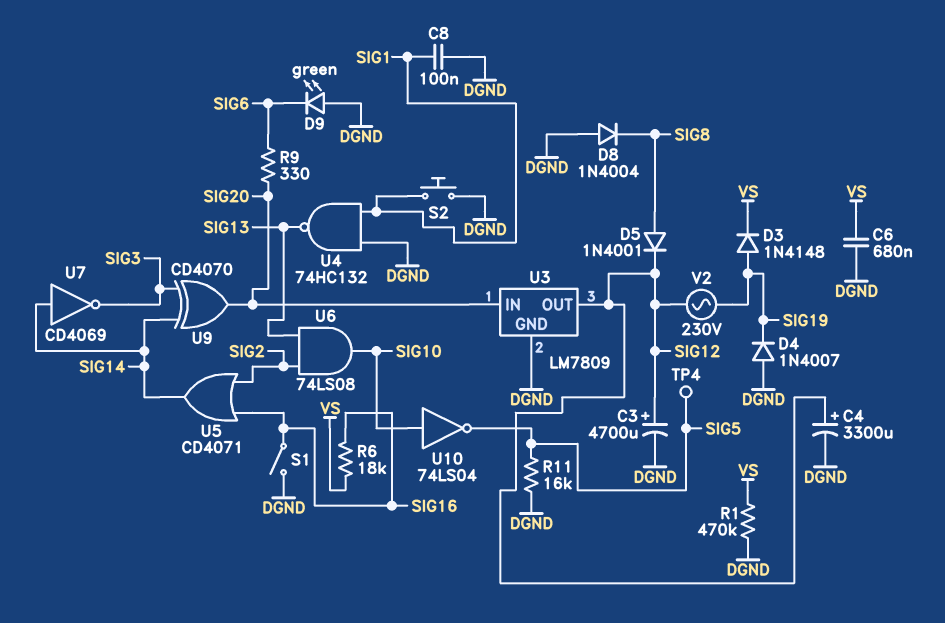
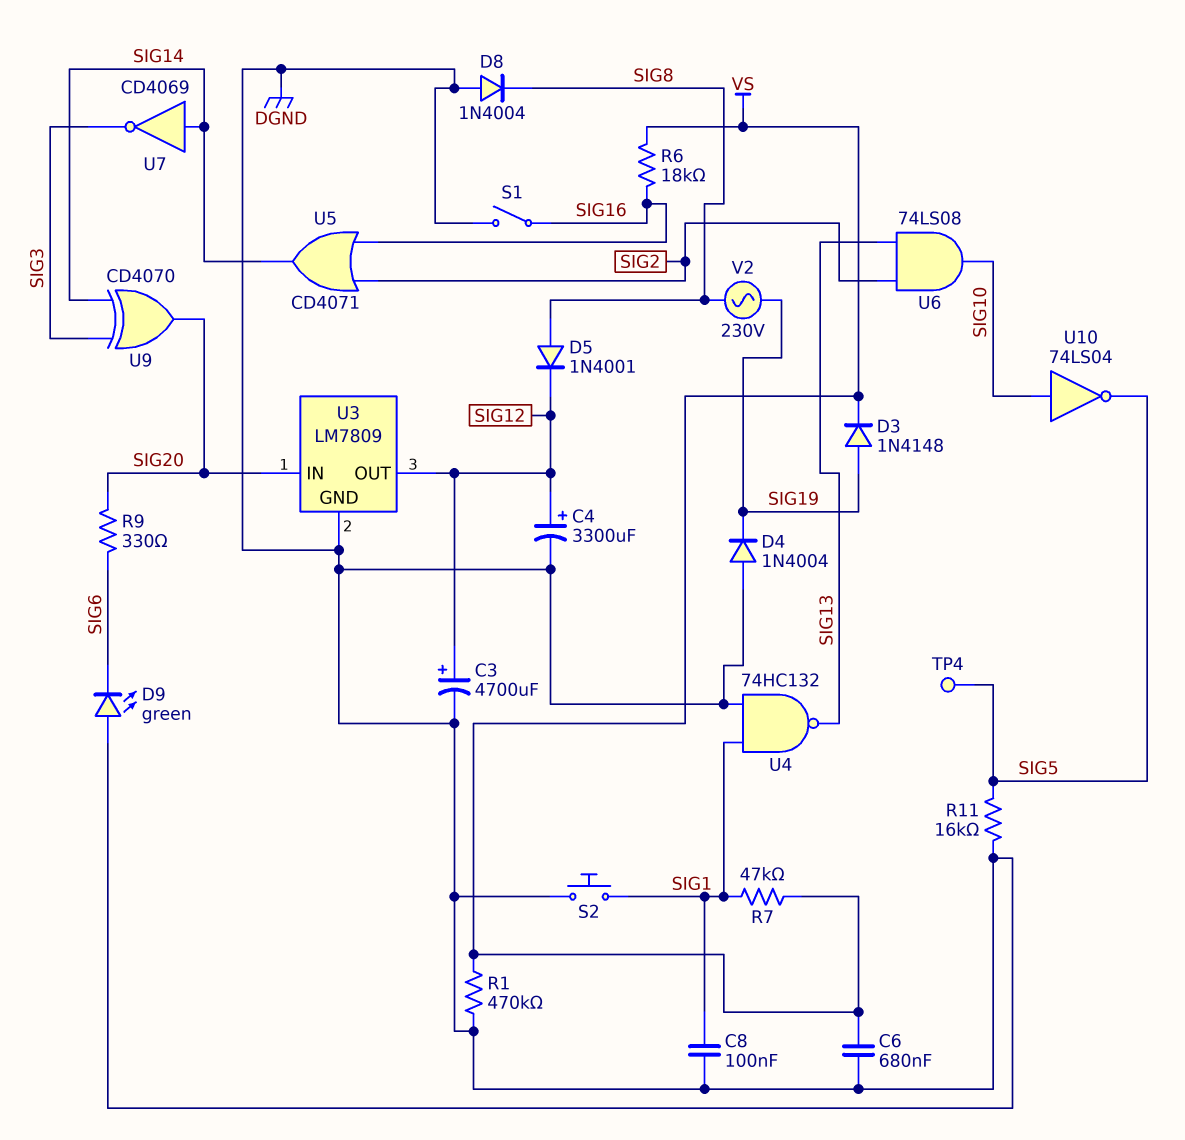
D4: diode 1N4007 (A DGND, K SIG19) -> diode 1N4004 (A DGND, K SIG19)
R7: none -> 47k (SIG1, VS)
V2: AC 230V (SIG12, SIG19) -> AC 230V (SIG8, SIG19)

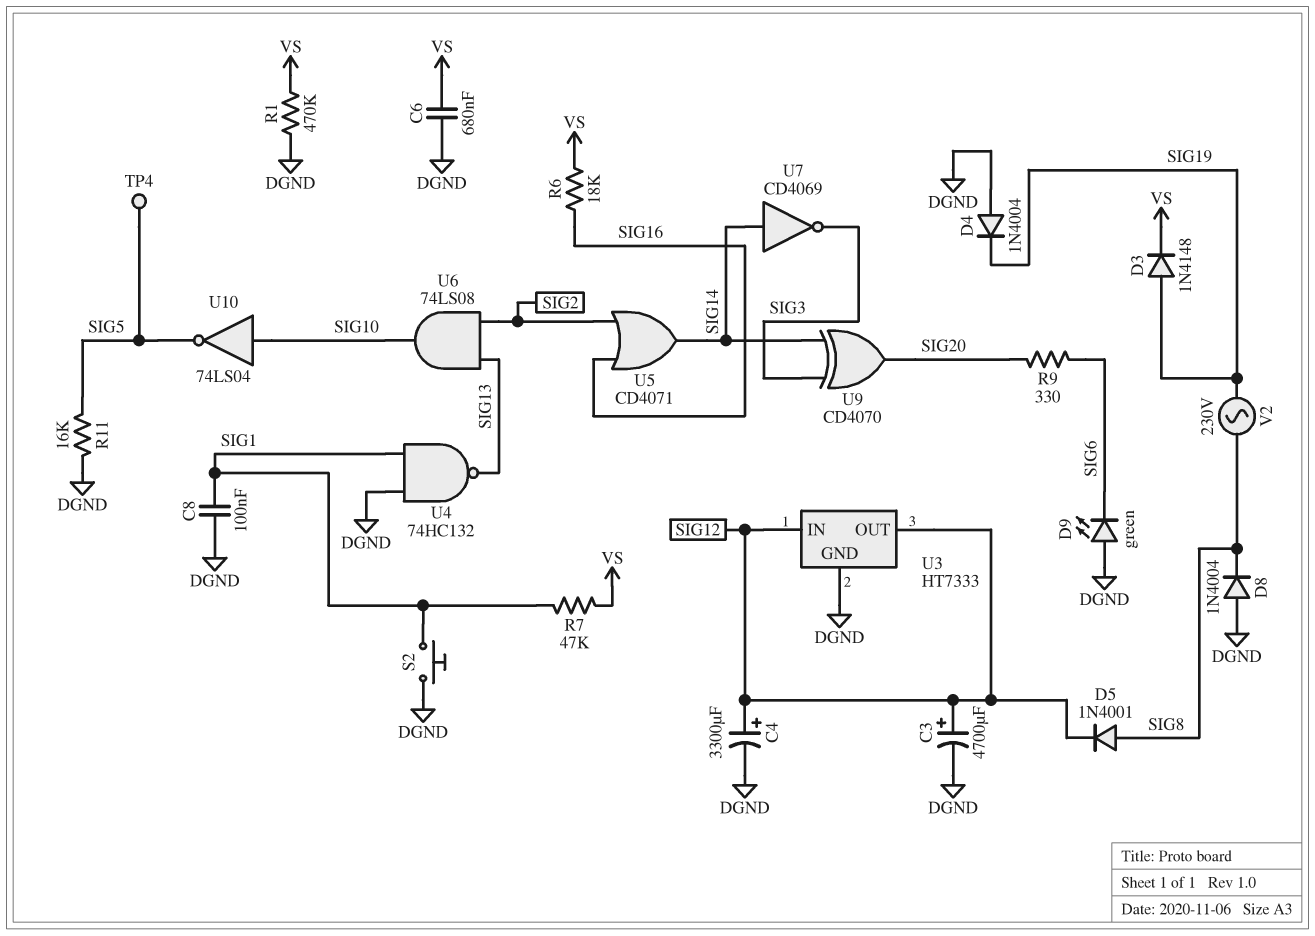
S1: switch (DGND, SIG16) -> none
U3: LM7809 -> HT7333
U3 pin IN: SIG20 -> SIG12

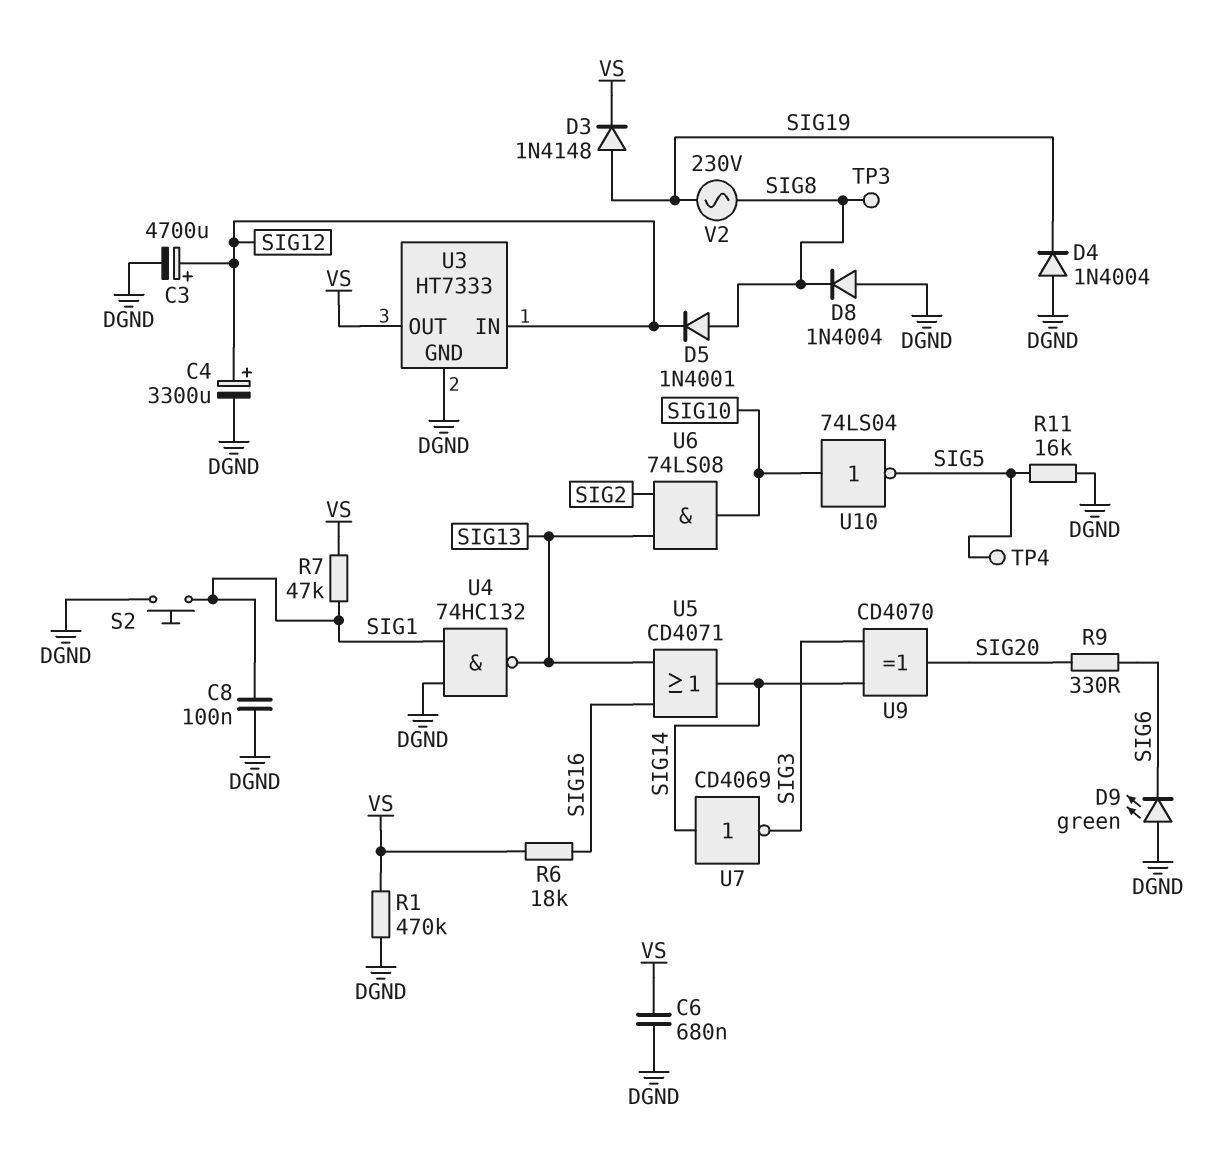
TP3: none -> test point (SIG8)
U3 pin OUT: SIG12 -> VS
U5: OR CD4071 (in SIG2, in SIG16, out SIG14) -> OR CD4071 (in SIG13, in SIG16, out SIG14)

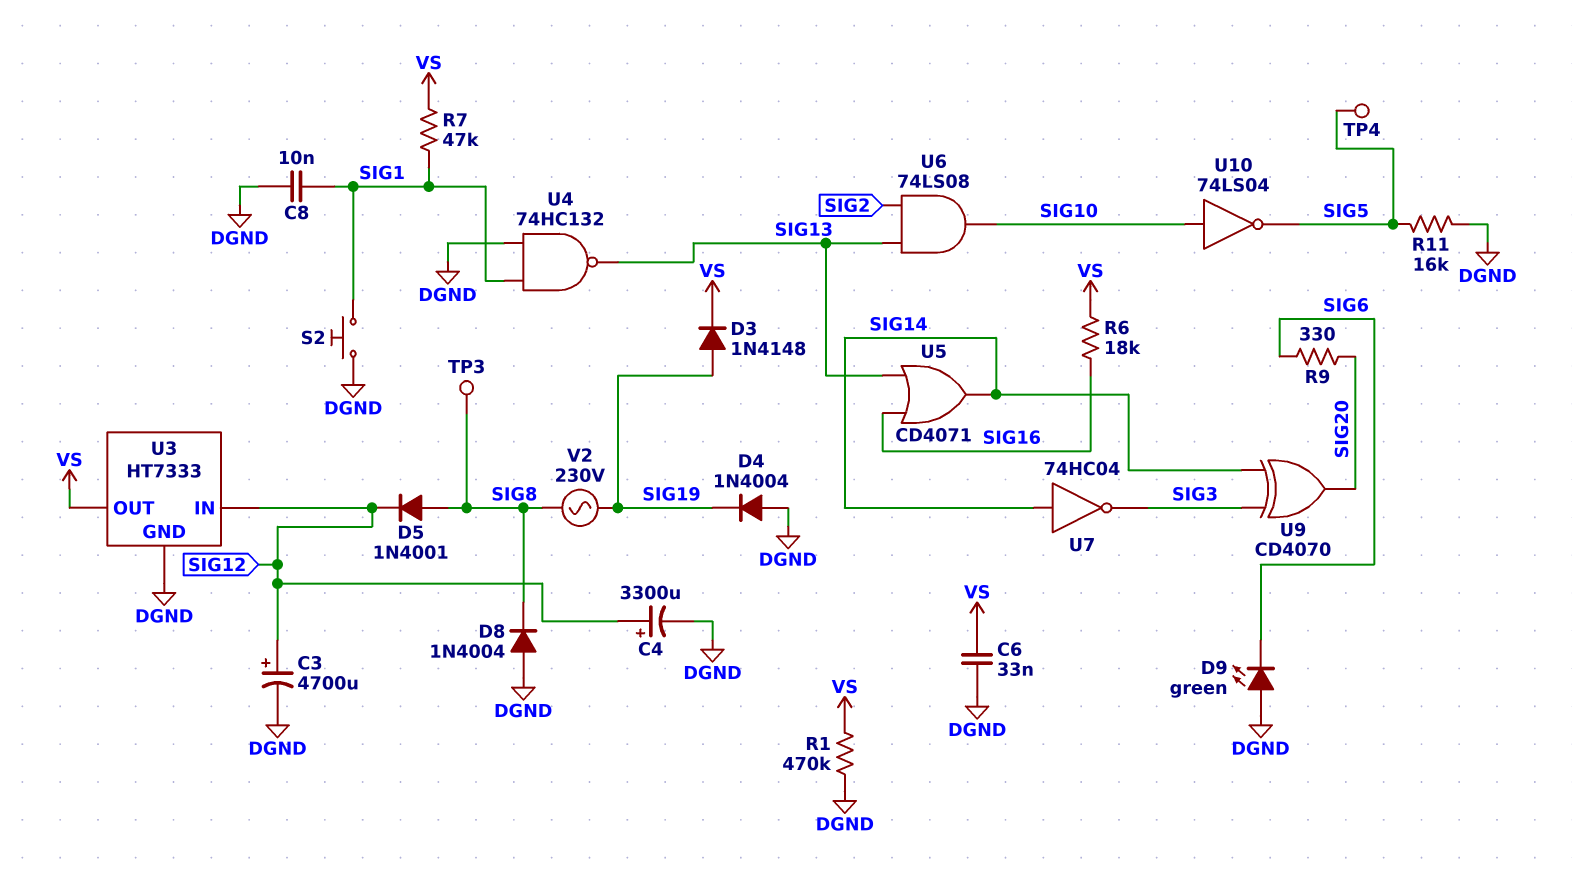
C6: 680nF (DGND, VS) -> 33nF (DGND, VS)
C8: 100nF (DGND, SIG1) -> 10nF (DGND, SIG1)
U7: NOT CD4069 (in SIG14, out SIG3) -> NOT 74HC04 (in SIG14, out SIG3)

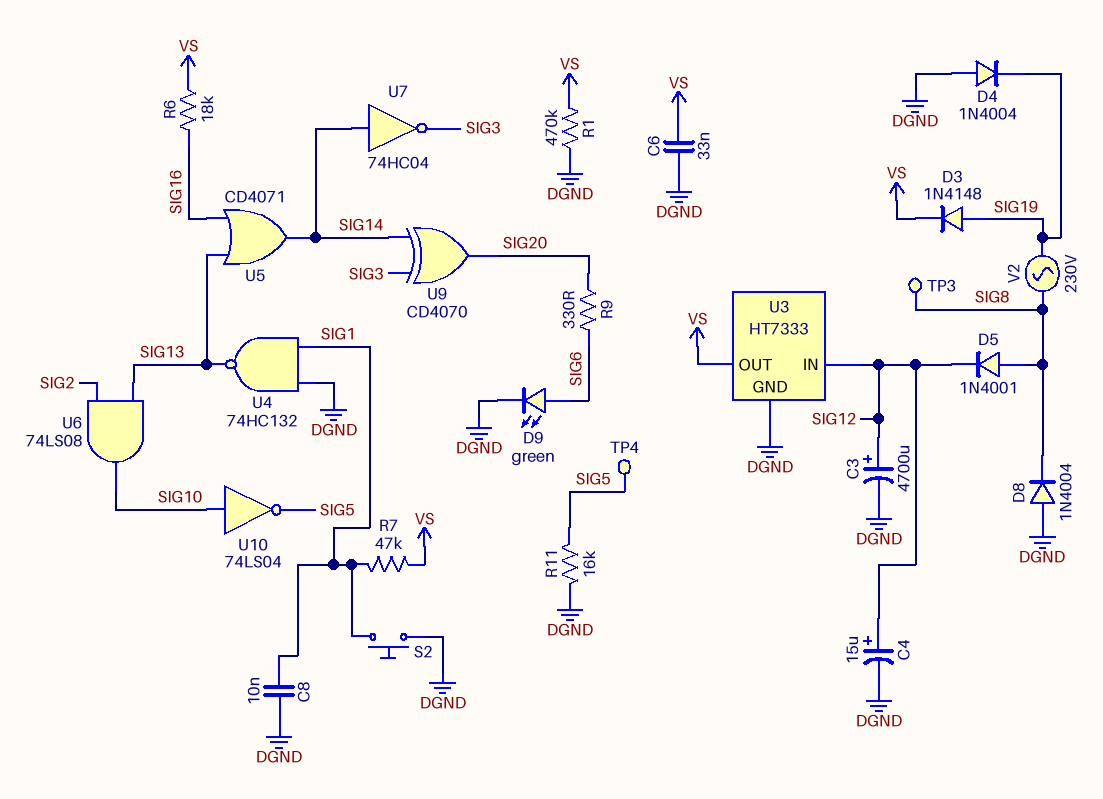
C4: 3300uF (plus SIG12, minus DGND) -> 15uF (plus SIG12, minus DGND)
D9: LED green (A DGND, K SIG6) -> LED green (A SIG6, K DGND)

